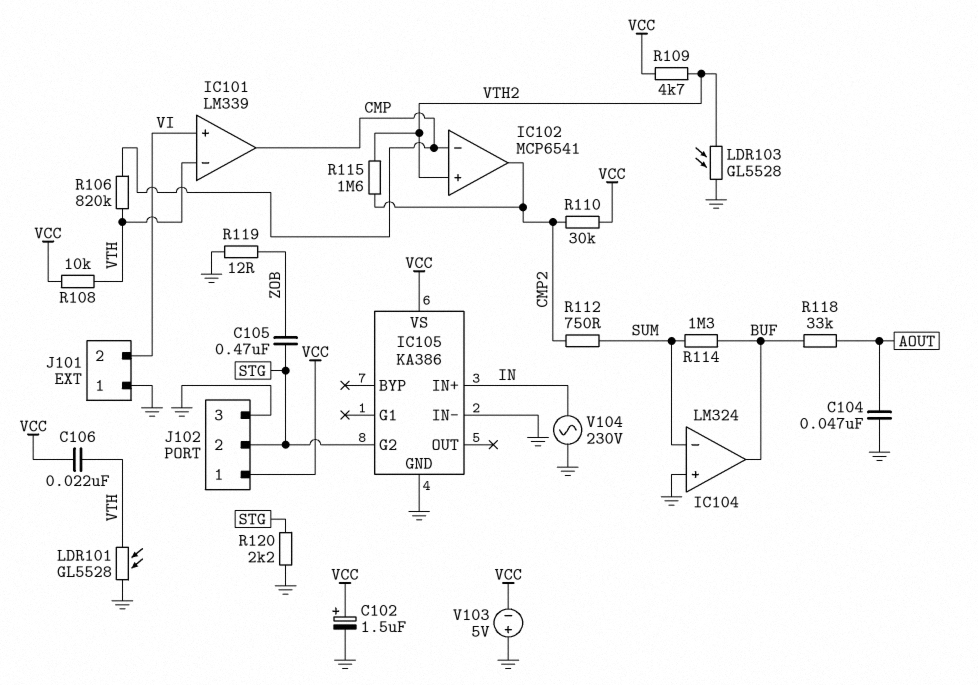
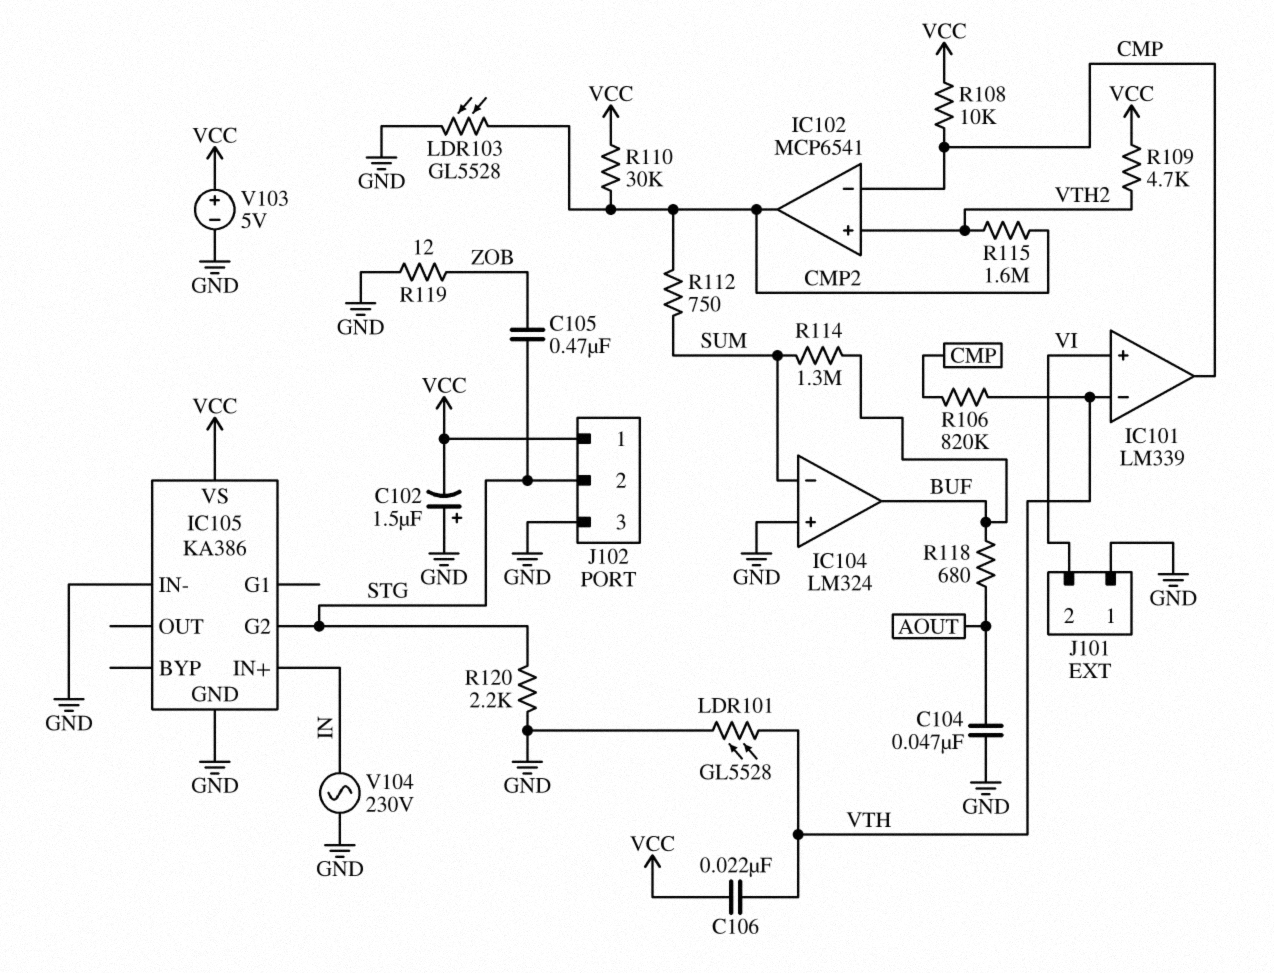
C102: 1.5uF (plus VCC, minus GND) -> 1.5uF (plus GND, minus VCC)
LDR103: GL5528 (GND, VTH2) -> GL5528 (CMP2, GND)
R108: 10k (VCC, VTH) -> 10k (CMP, VCC)
R118: 33k (AOUT, BUF) -> 680 (AOUT, BUF)
V103: 5V (plus GND, minus VCC) -> 5V (plus VCC, minus GND)

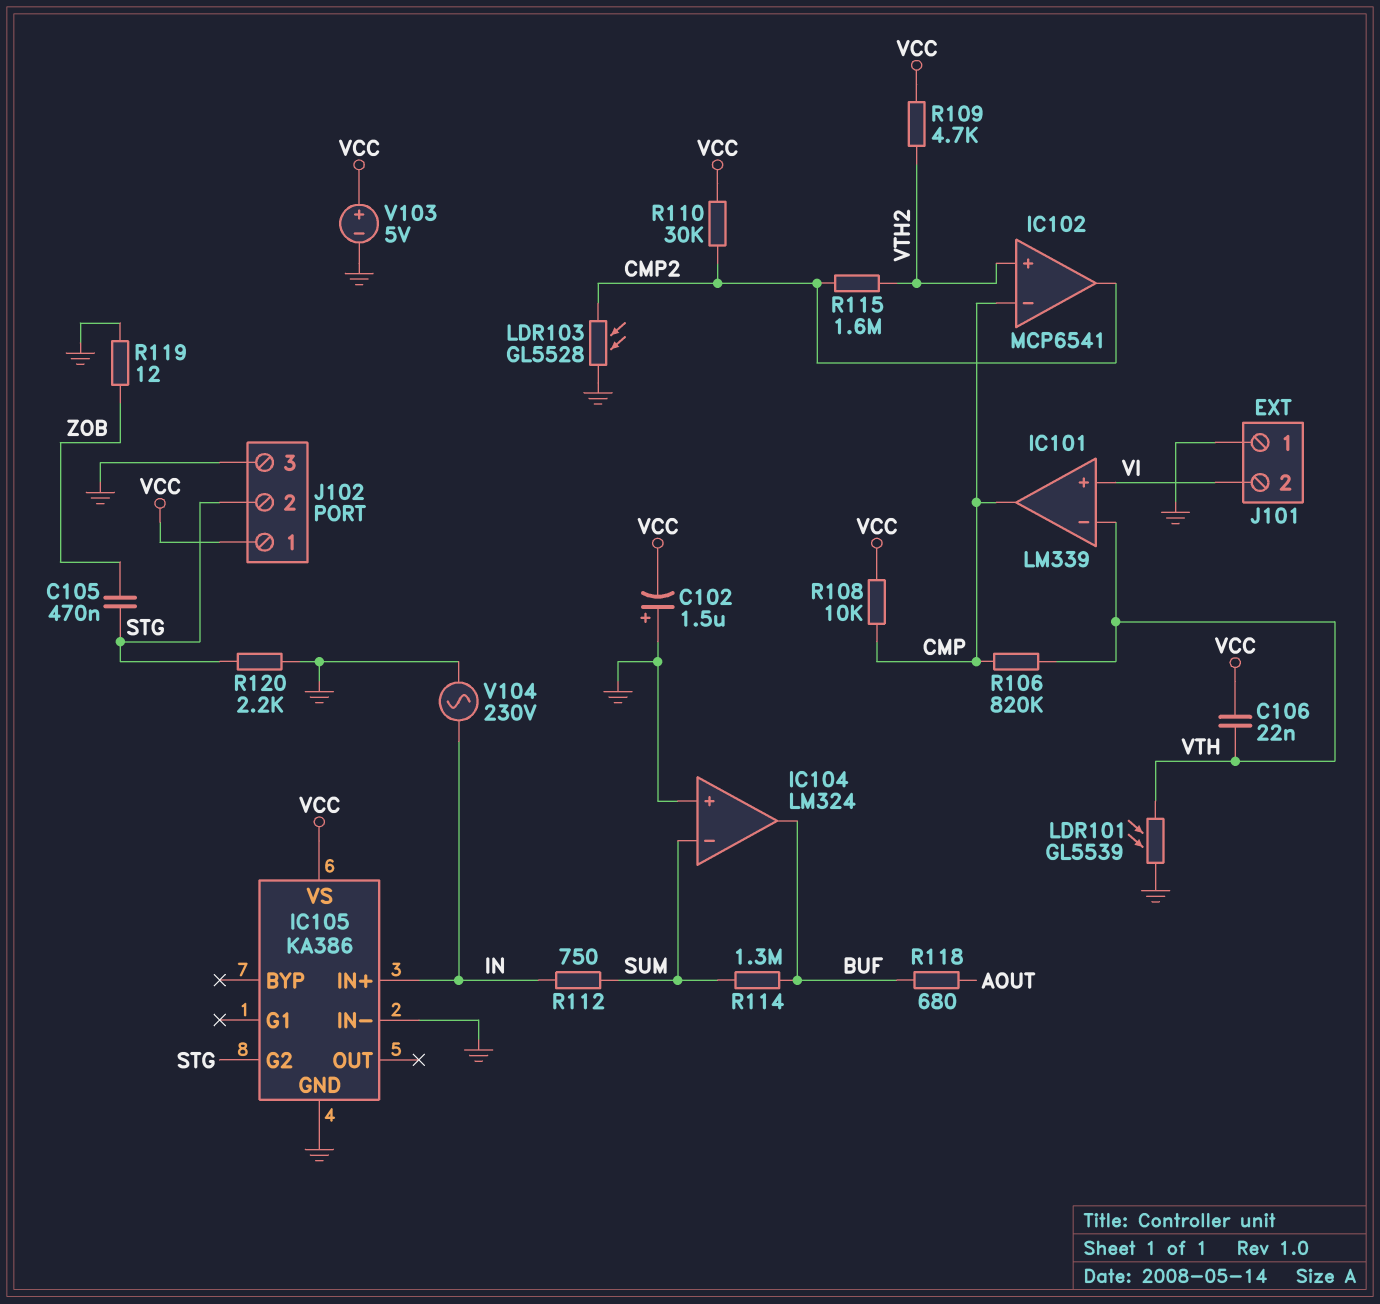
C104: 47nF (AOUT, GND) -> none
LDR101: GL5528 (GND, VTH) -> GL5539 (GND, VTH)
R112: 750 (CMP2, SUM) -> 750 (IN, SUM)

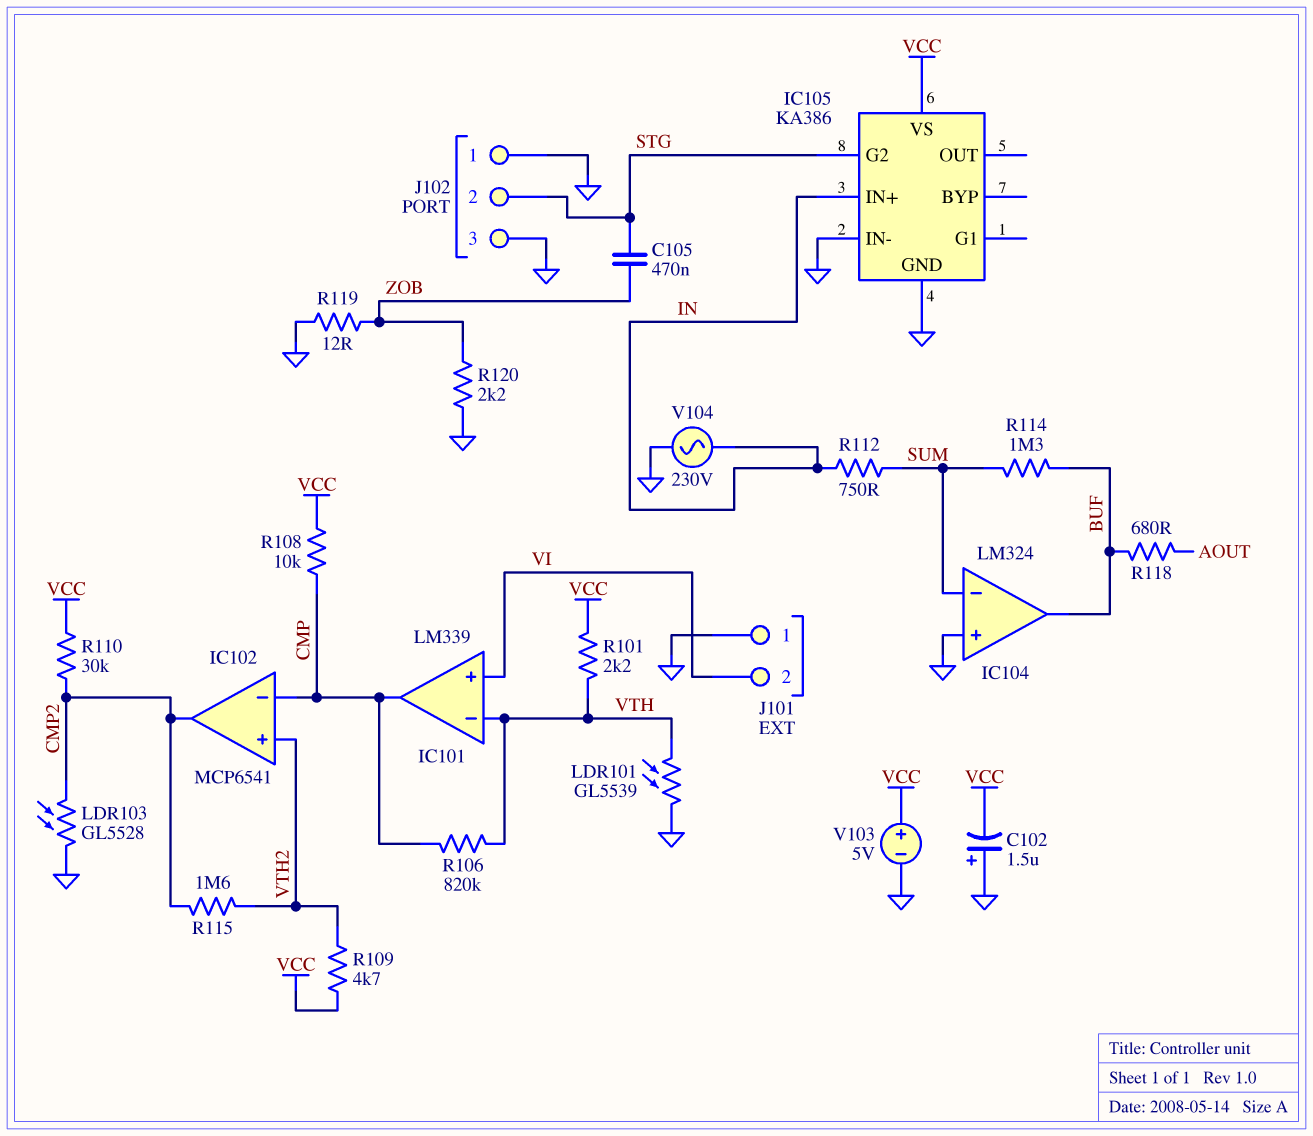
C106: 22nF (VCC, VTH) -> none
J102 pin 1: VCC -> GND
R101: none -> 2.2k (VCC, VTH)
R120: 2.2k (GND, STG) -> 2.2k (GND, ZOB)

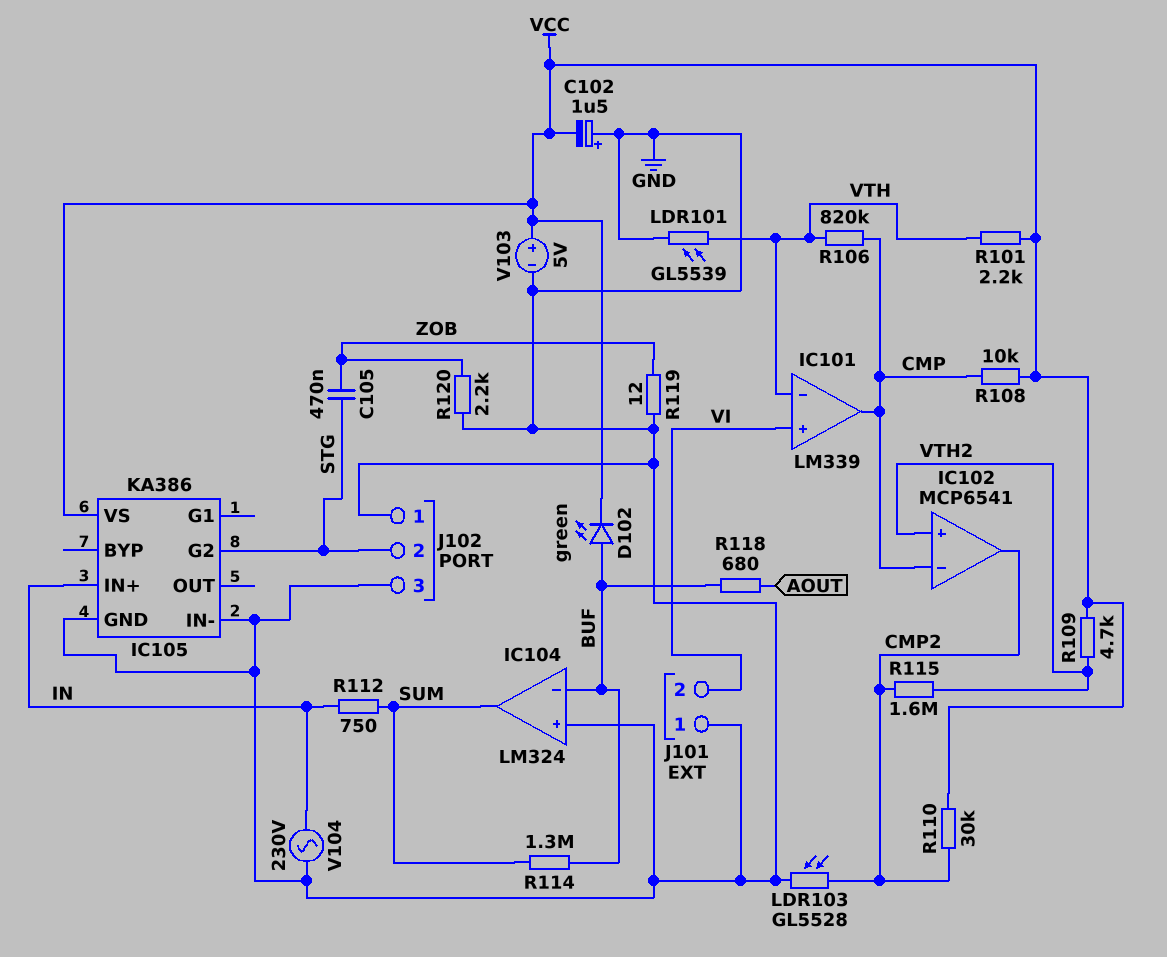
D102: none -> LED green (A BUF, K VCC)
IC104 pin in-: SUM -> BUF
IC104 pin out: BUF -> SUM

